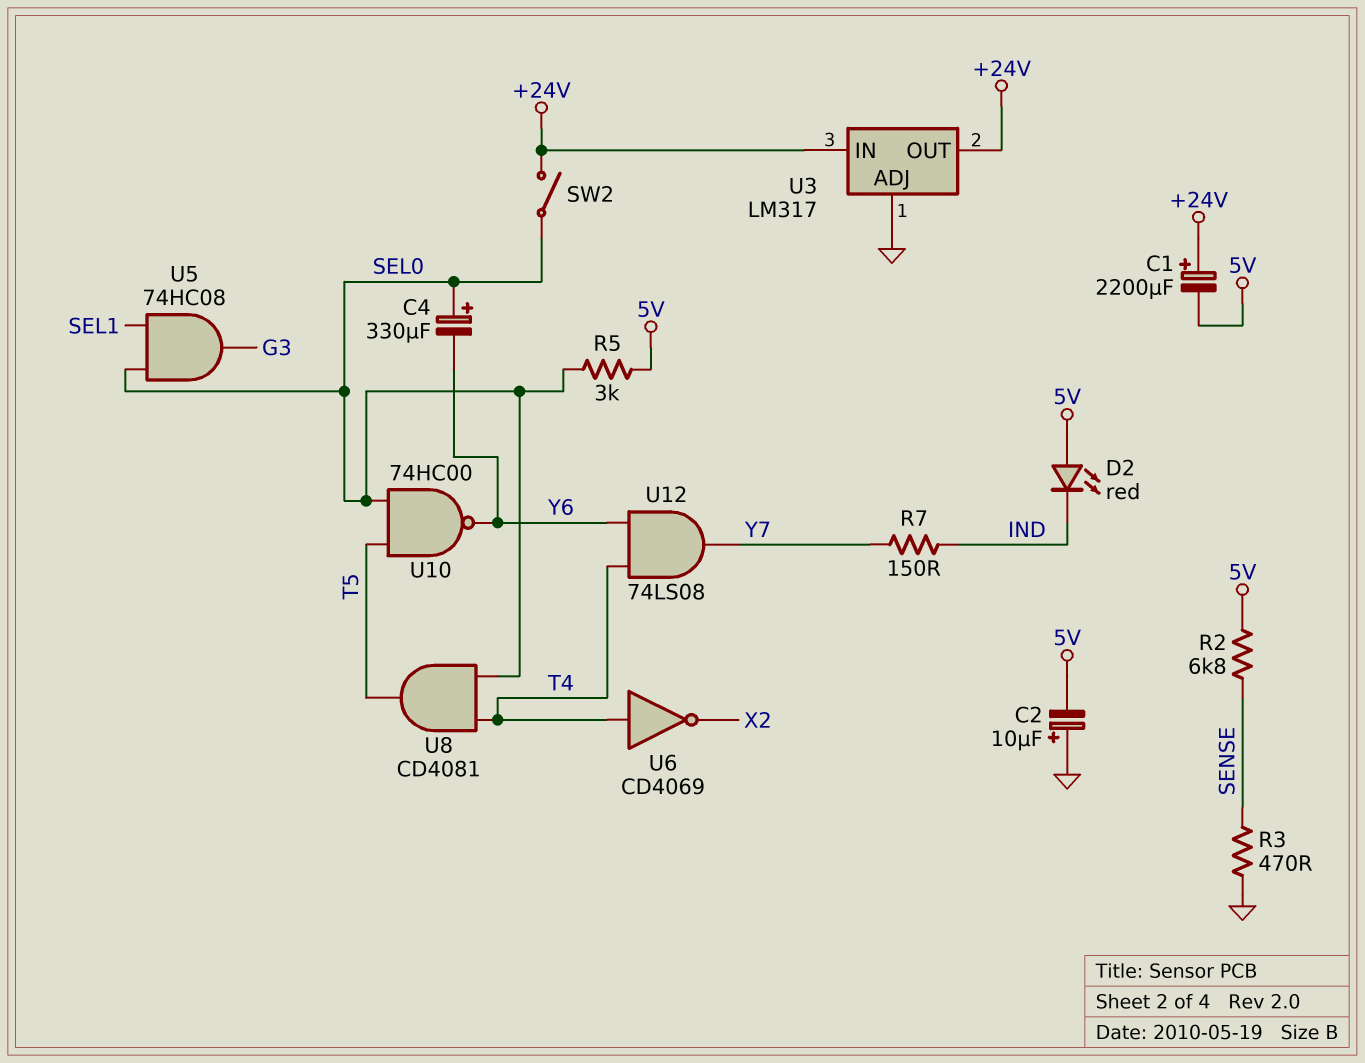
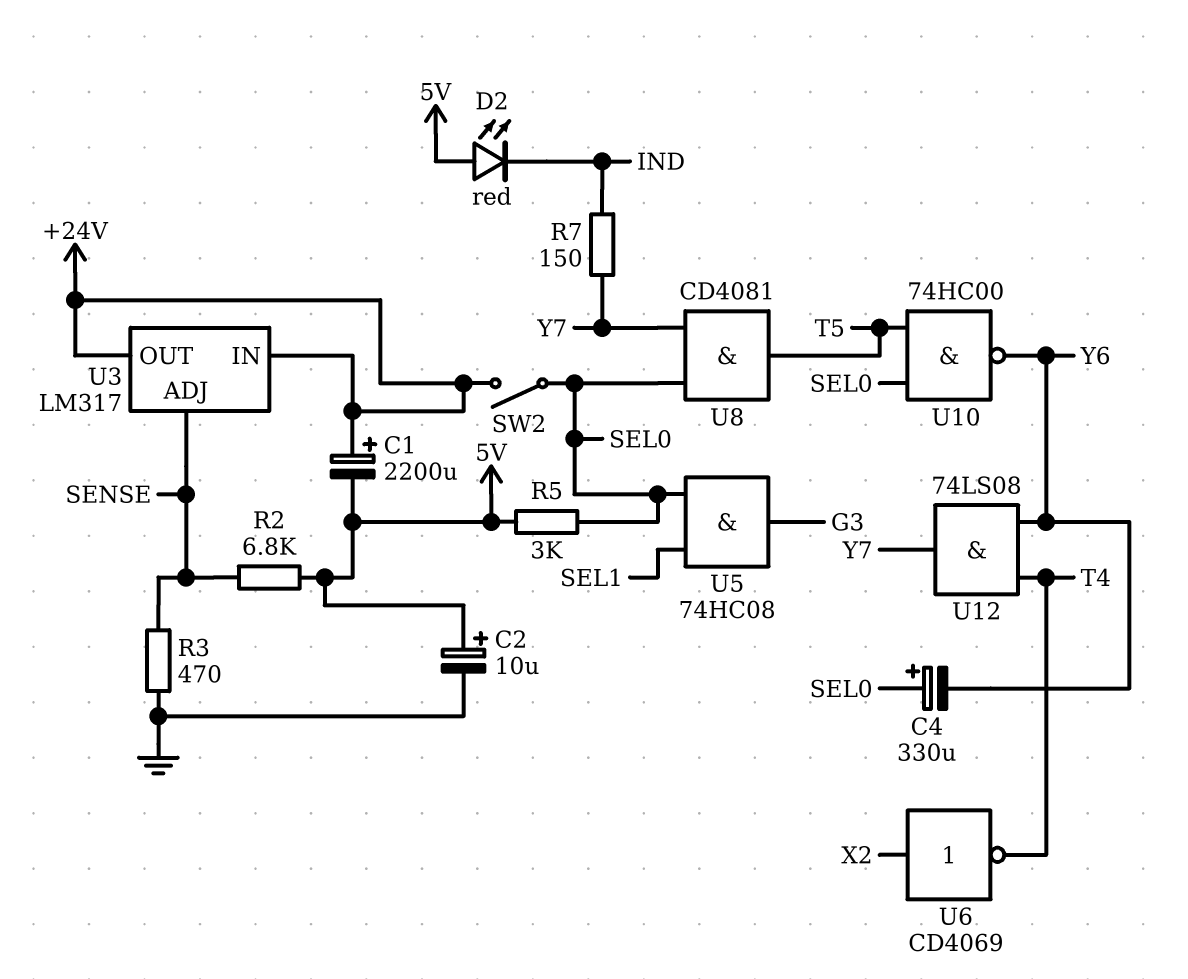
C2: 10uF (plus GND, minus 5V) -> 10uF (plus 5V, minus GND)
U3 pin ADJ: GND -> SENSE
U6: NOT CD4069 (in T4, out X2) -> NOT CD4069 (in X2, out T4)
U8: AND CD4081 (in SEL0, in T4, out T5) -> AND CD4081 (in SEL0, in Y7, out T5)

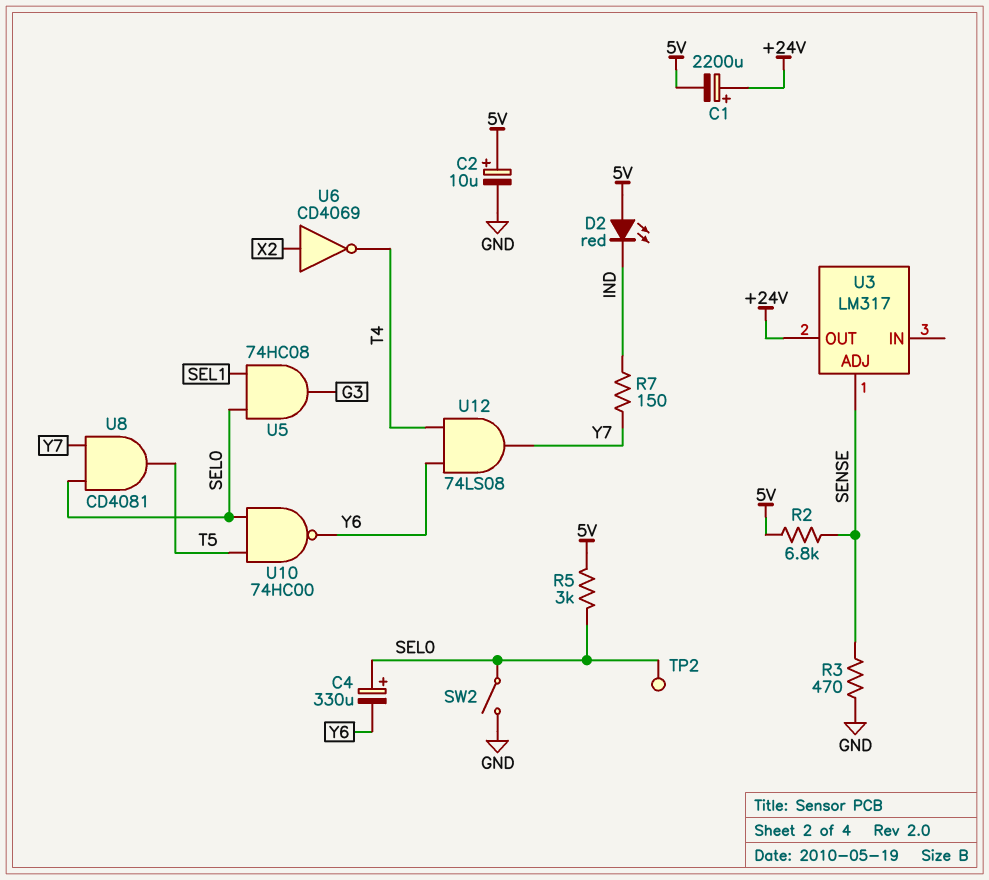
SW2: switch (+24V, SEL0) -> switch (GND, SEL0)
TP2: none -> test point (SEL0)
U3 pin IN: +24V -> none

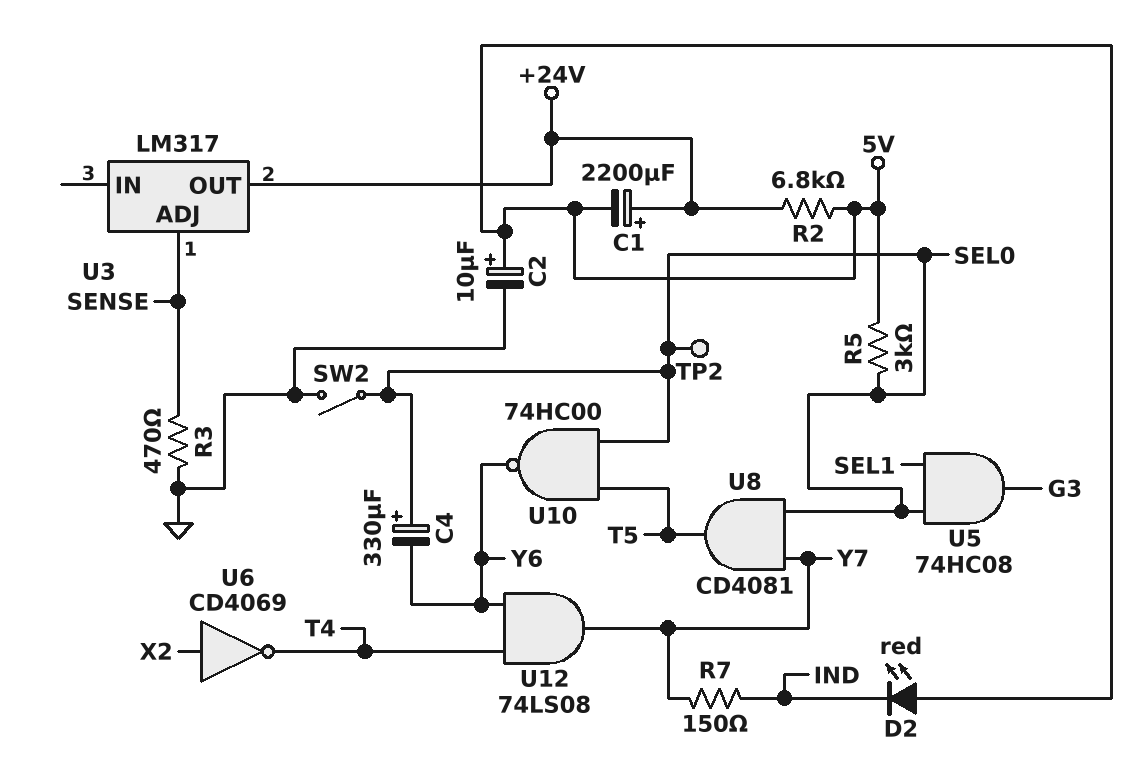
R2: 6.8k (5V, SENSE) -> 6.8k (+24V, 5V)

